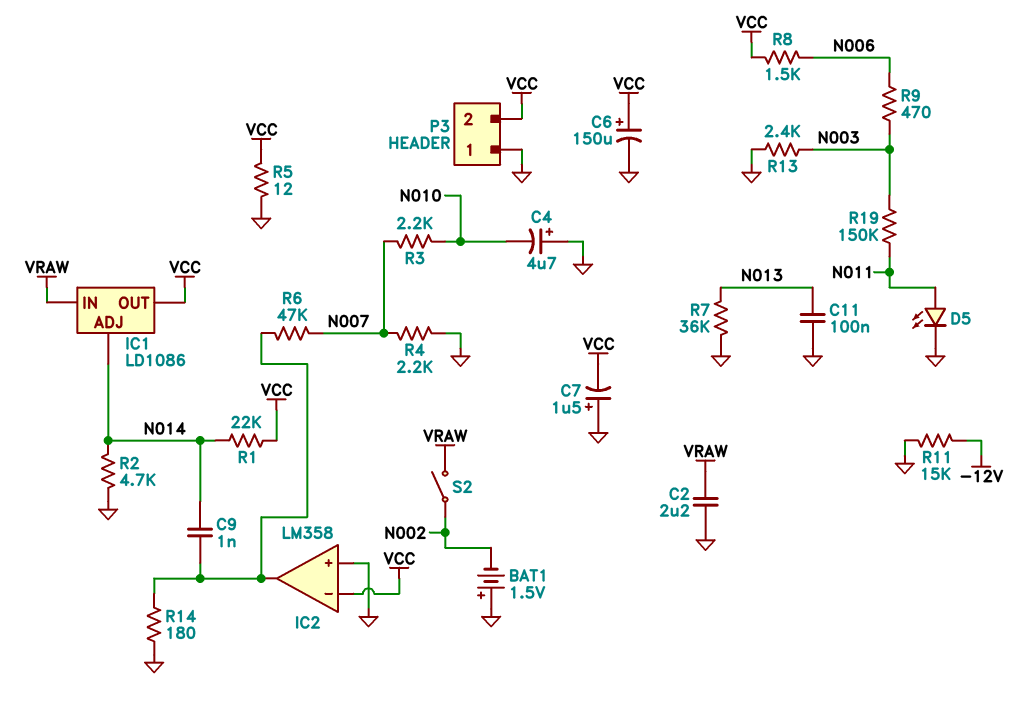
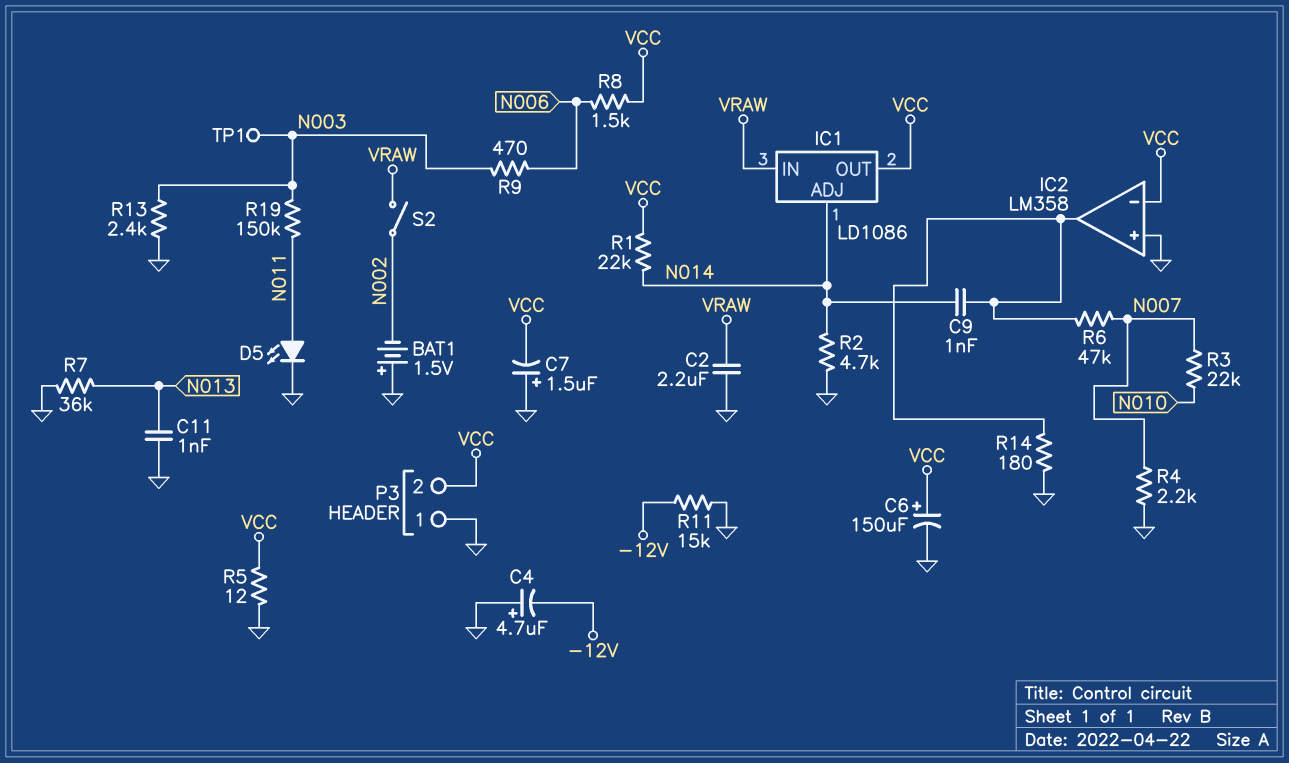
C4: 4.7uF (plus GND, minus N010) -> 4.7uF (plus GND, minus -12V)
C11: 100nF (GND, N013) -> 1nF (GND, N013)
R3: 2.2k (N007, N010) -> 22k (N007, N010)
TP1: none -> test point (N003)

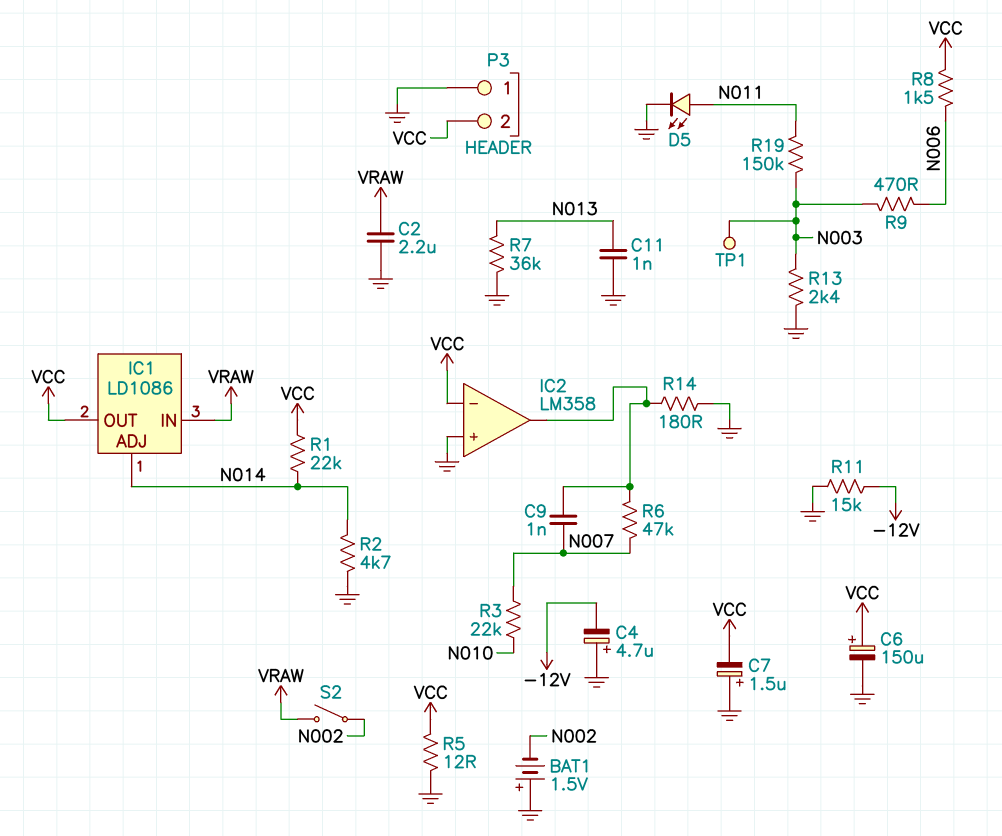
C9: 1nF (IC2/out, N014) -> 1nF (IC2/out, N007)
R4: 2.2k (GND, N007) -> none

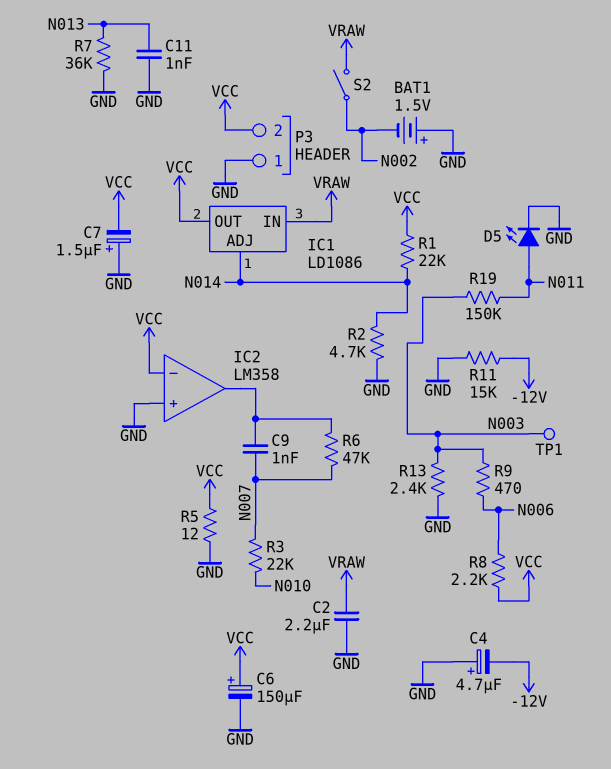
R8: 1.5k (N006, VCC) -> 2.2k (N006, VCC)
R14: 180 (GND, IC2/out) -> none

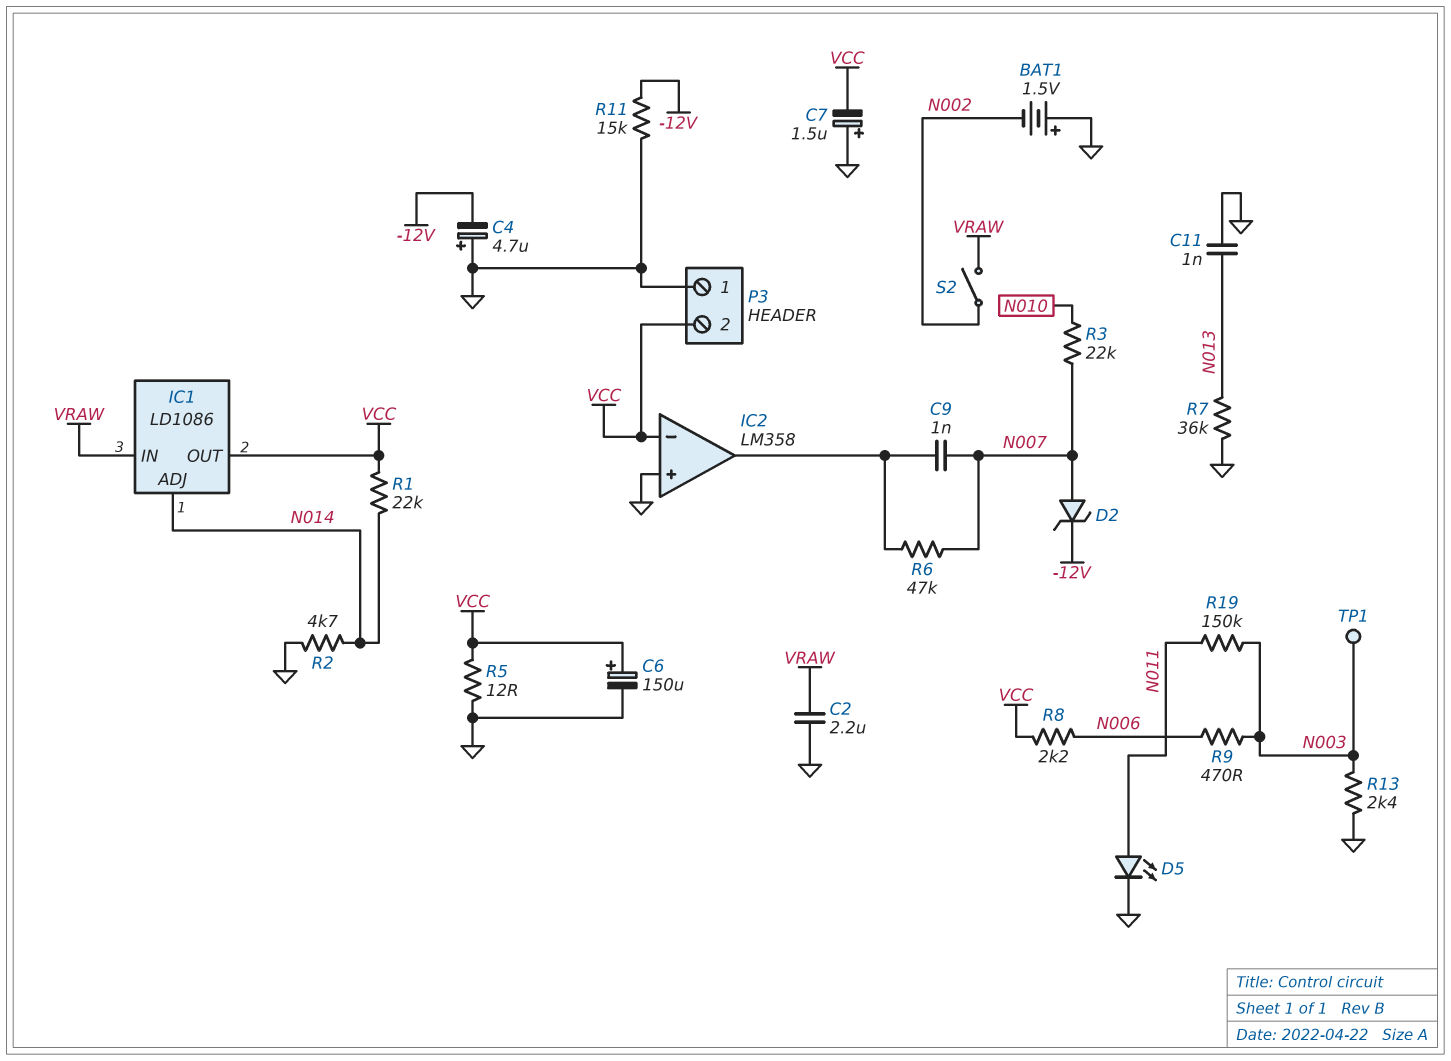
D2: none -> zener (A N007, K -12V)

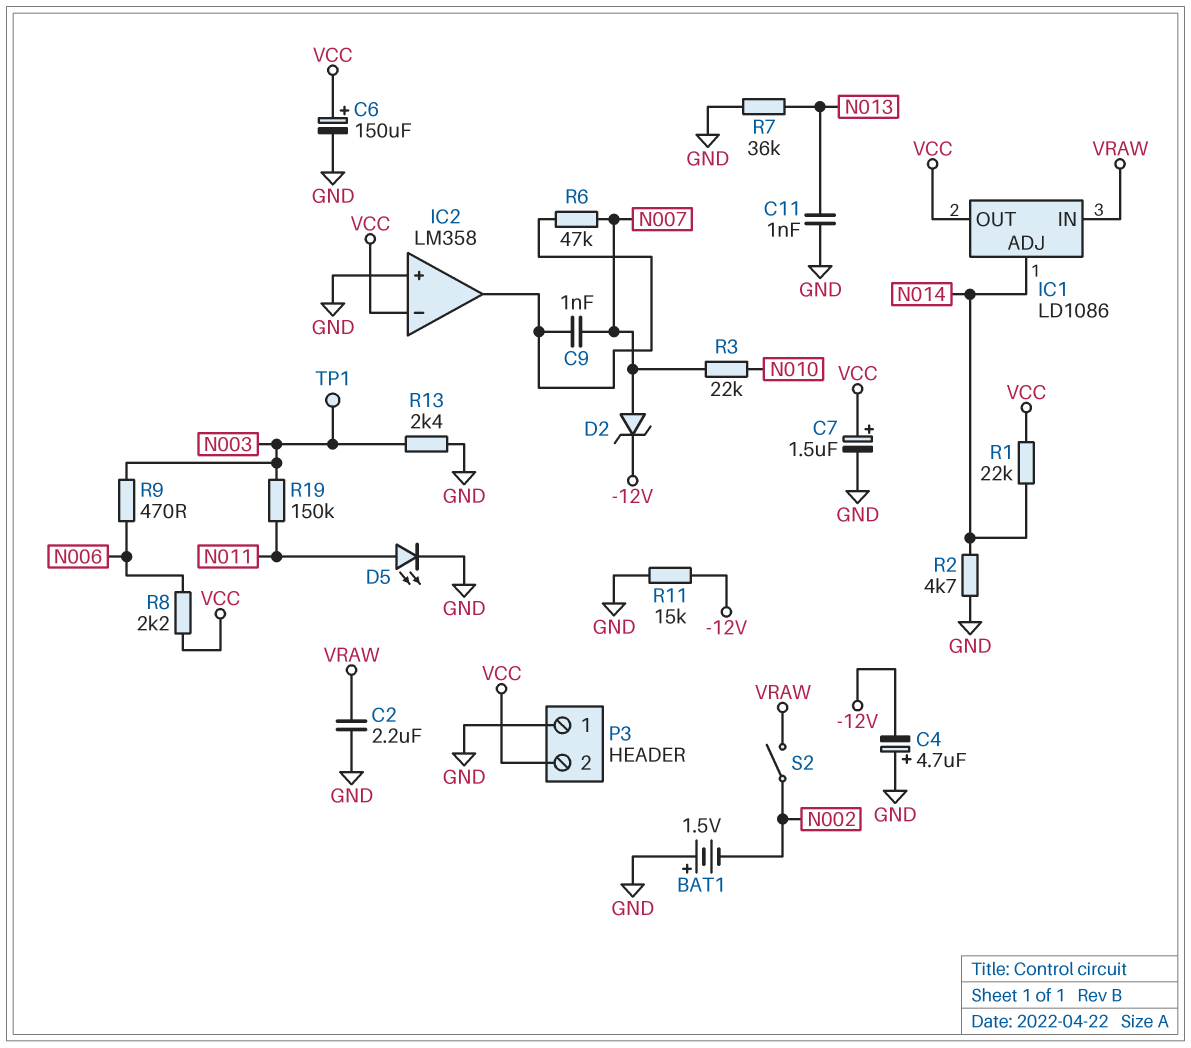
C7: 1.5uF (plus GND, minus VCC) -> 1.5uF (plus VCC, minus GND)
R5: 12 (GND, VCC) -> none

